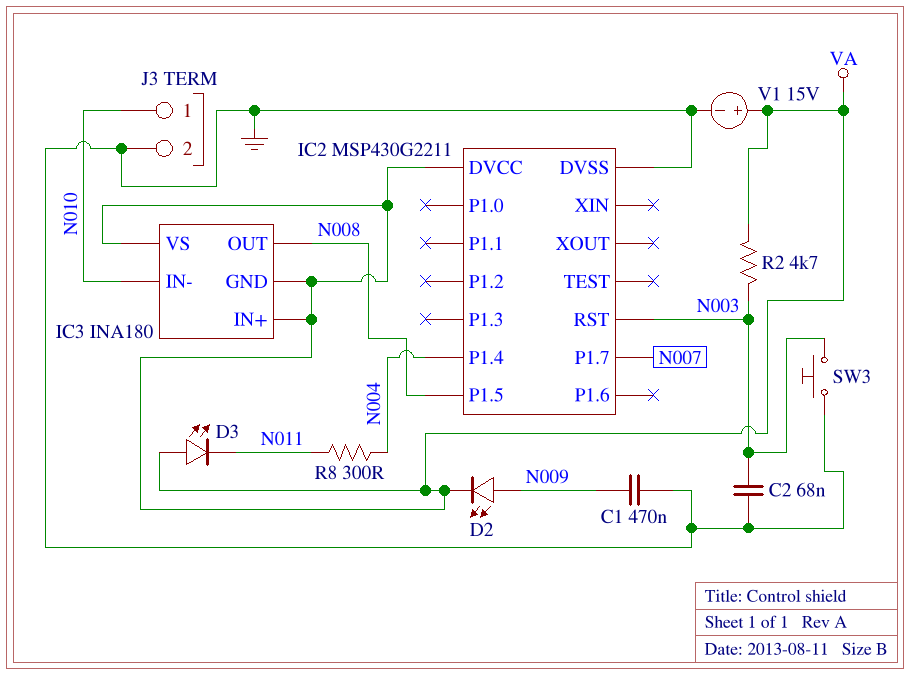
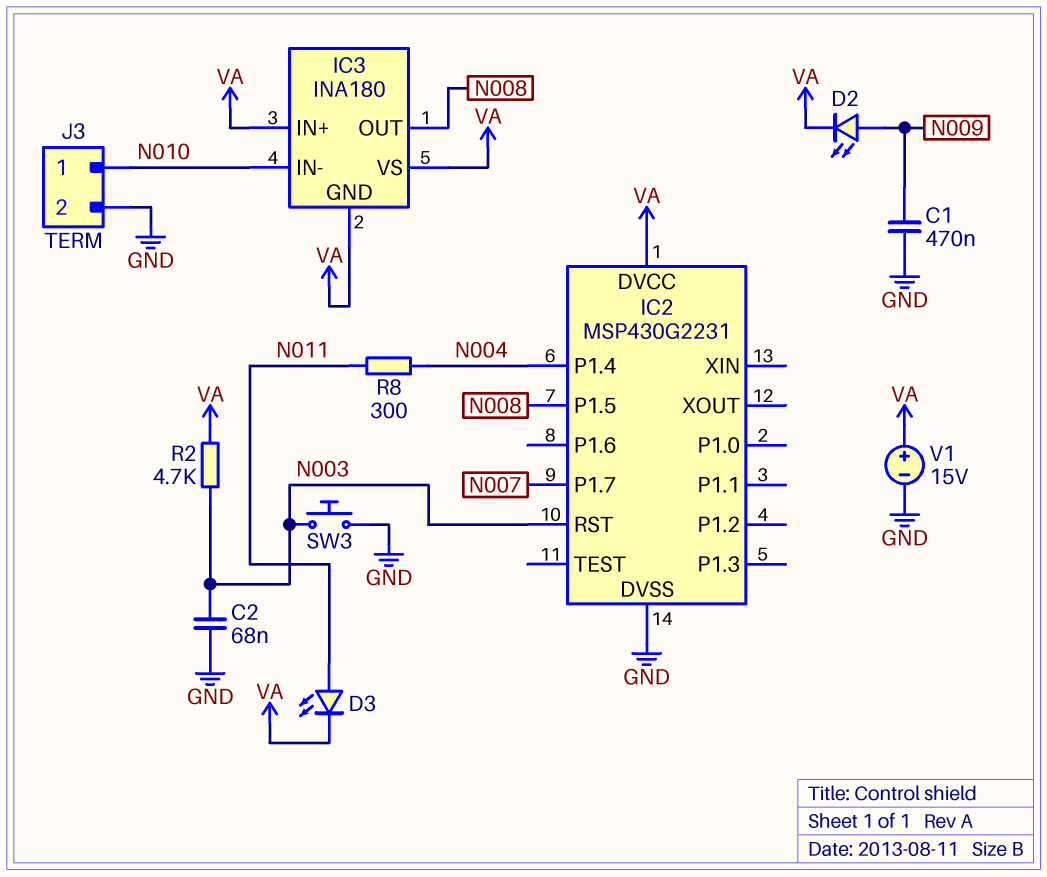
D3: LED (A VA, K N011) -> LED (A N011, K VA)
IC2: MSP430G2211 -> MSP430G2231

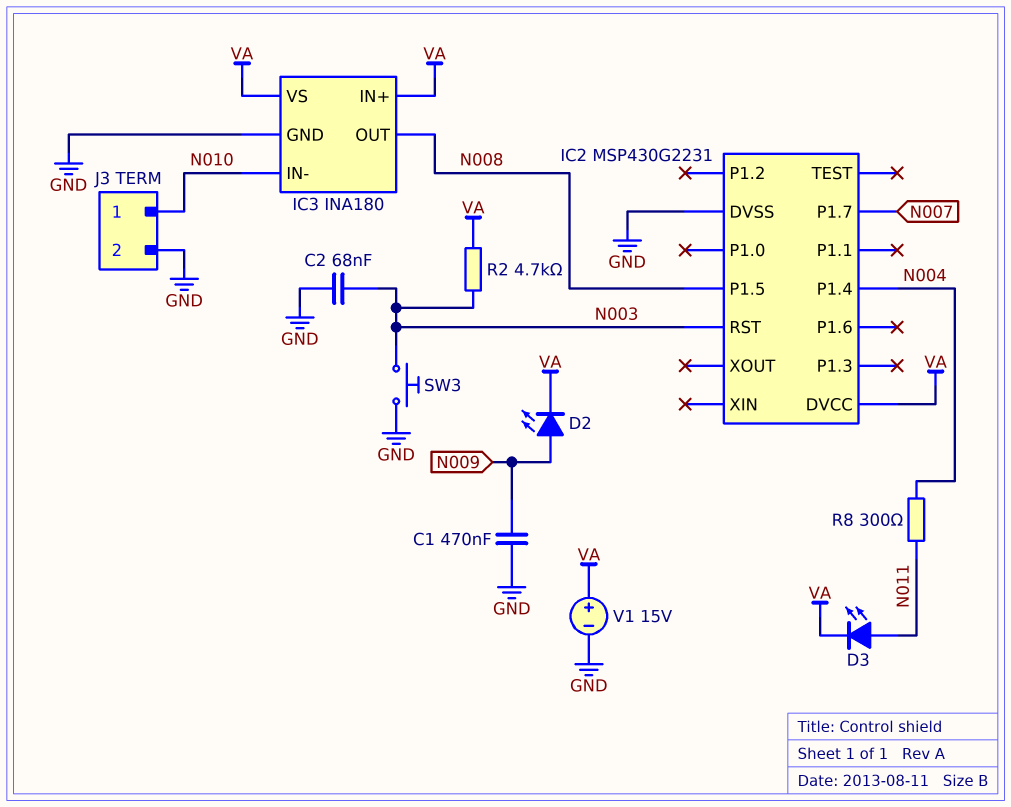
IC3 pin GND: VA -> GND

